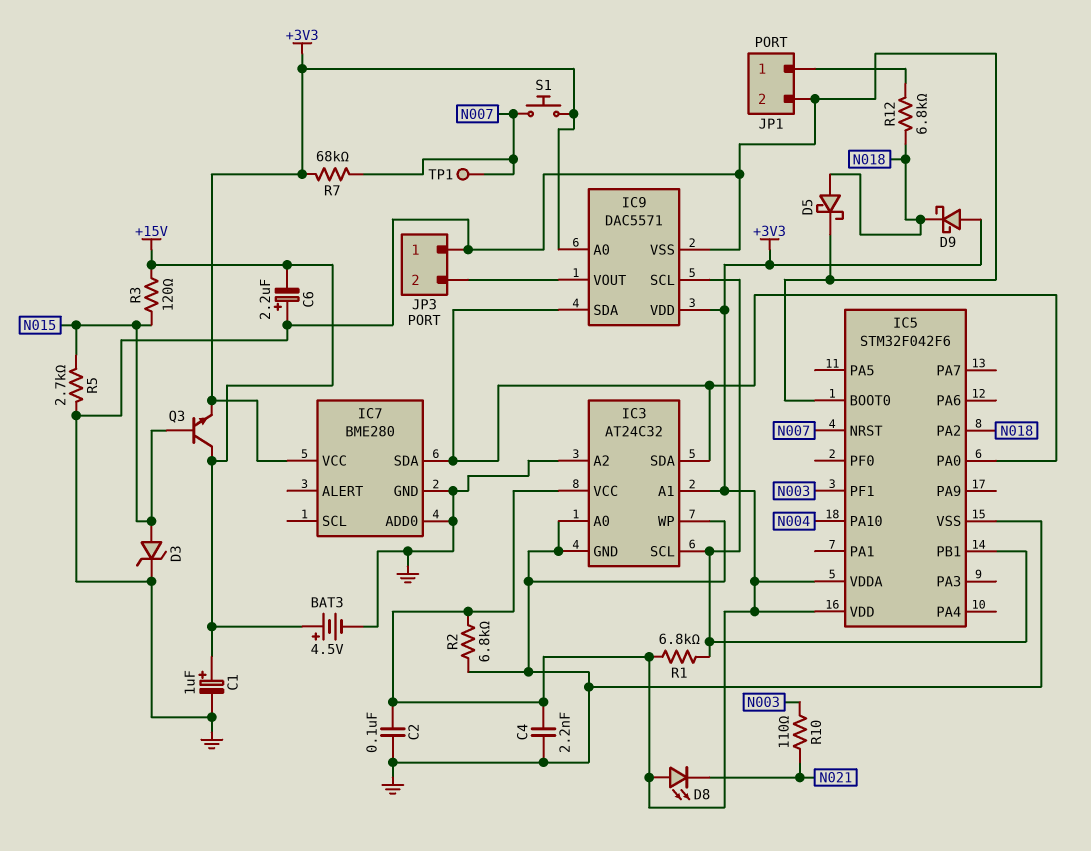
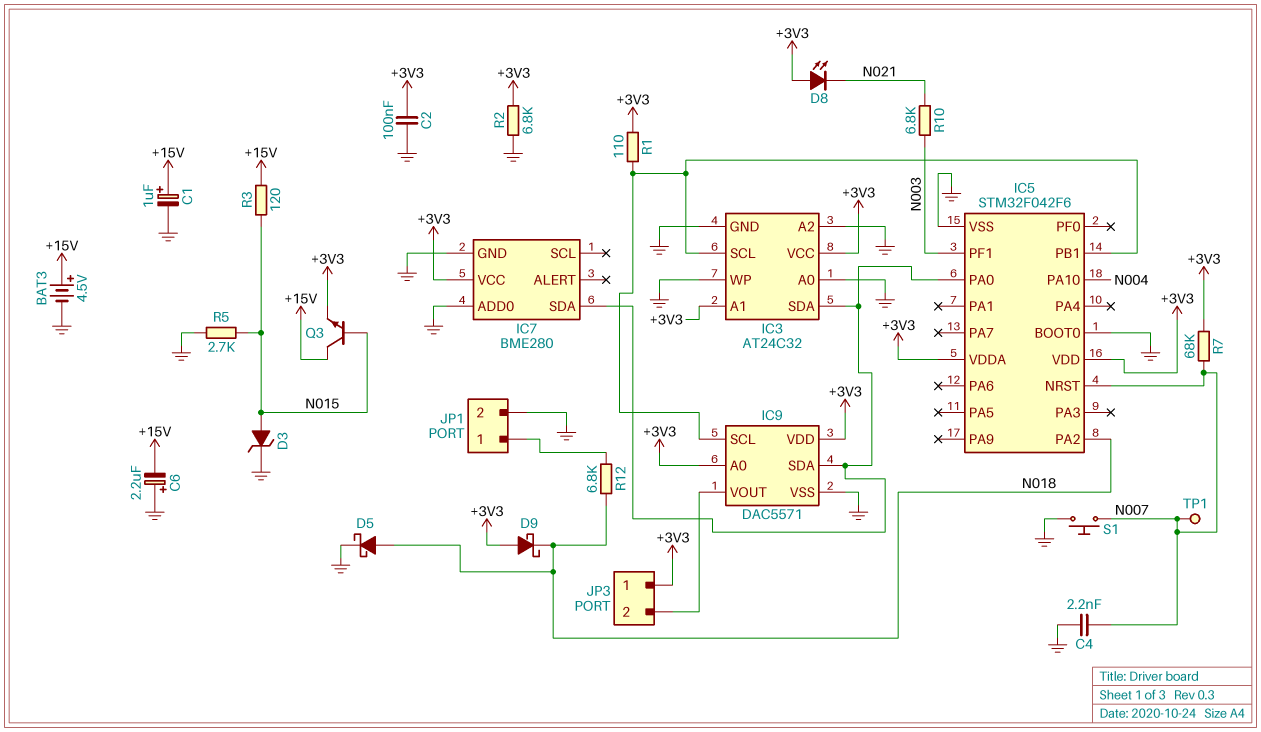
C4: 2.2nF (+3V3, GND) -> 2.2nF (GND, N007)
JP3 pin 1: GND -> +3V3
R1: 6.8k (+3V3, IC3/SCL) -> 110 (+3V3, IC3/SCL)
R10: 110 (N003, N021) -> 6.8k (N003, N021)
S1: button (+3V3, N007) -> button (GND, N007)

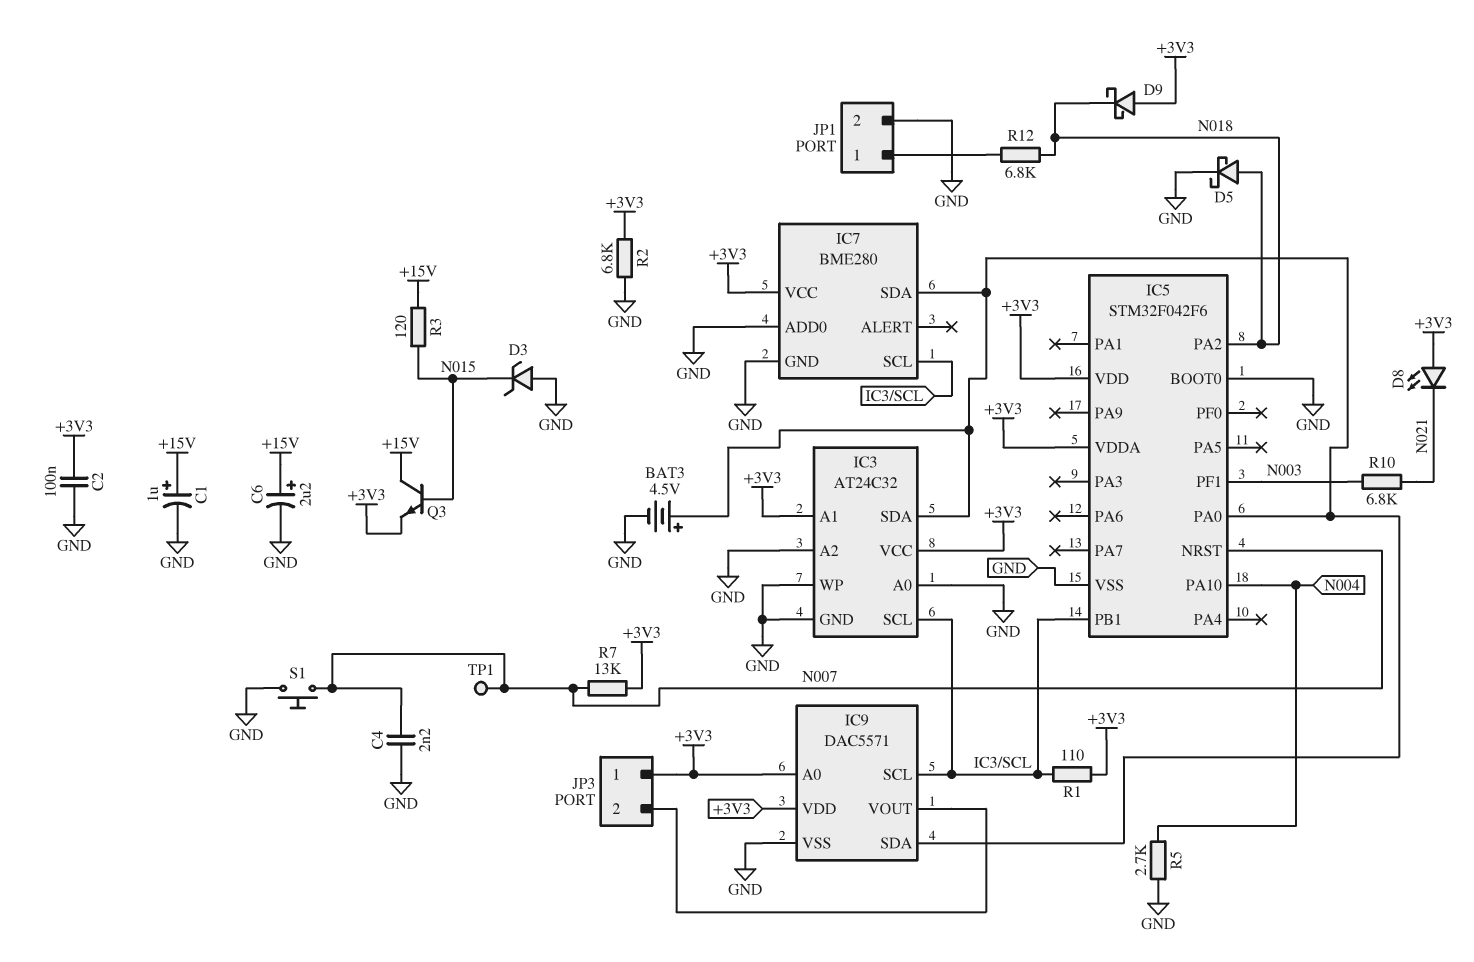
BAT3: 4.5V (plus +15V, minus GND) -> 4.5V (plus IC3/SDA, minus GND)
C6: 2.2uF (plus GND, minus +15V) -> 2.2uF (plus +15V, minus GND)
D3: zener (A N015, K GND) -> zener (A GND, K N015)
IC7 pin SCL: none -> IC3/SCL
R5: 2.7k (GND, N015) -> 2.7k (GND, N004)
R7: 68k (+3V3, N007) -> 13k (+3V3, N007)

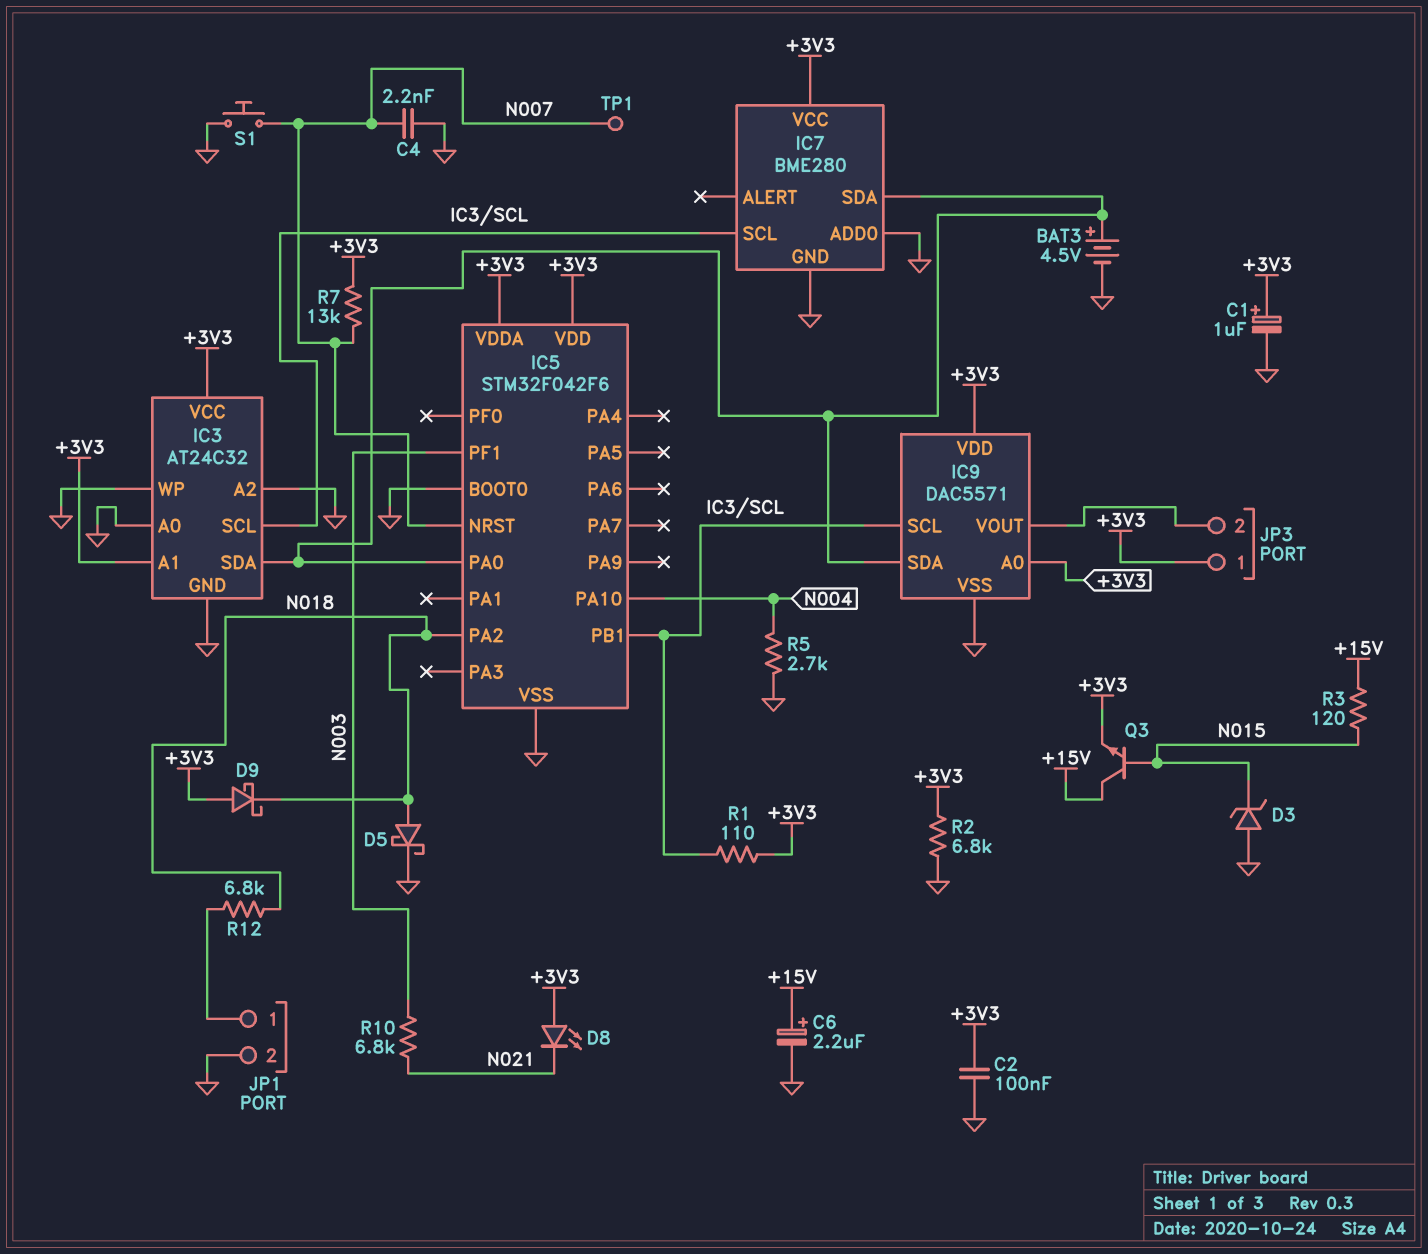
C1: 1uF (plus +15V, minus GND) -> 1uF (plus +3V3, minus GND)

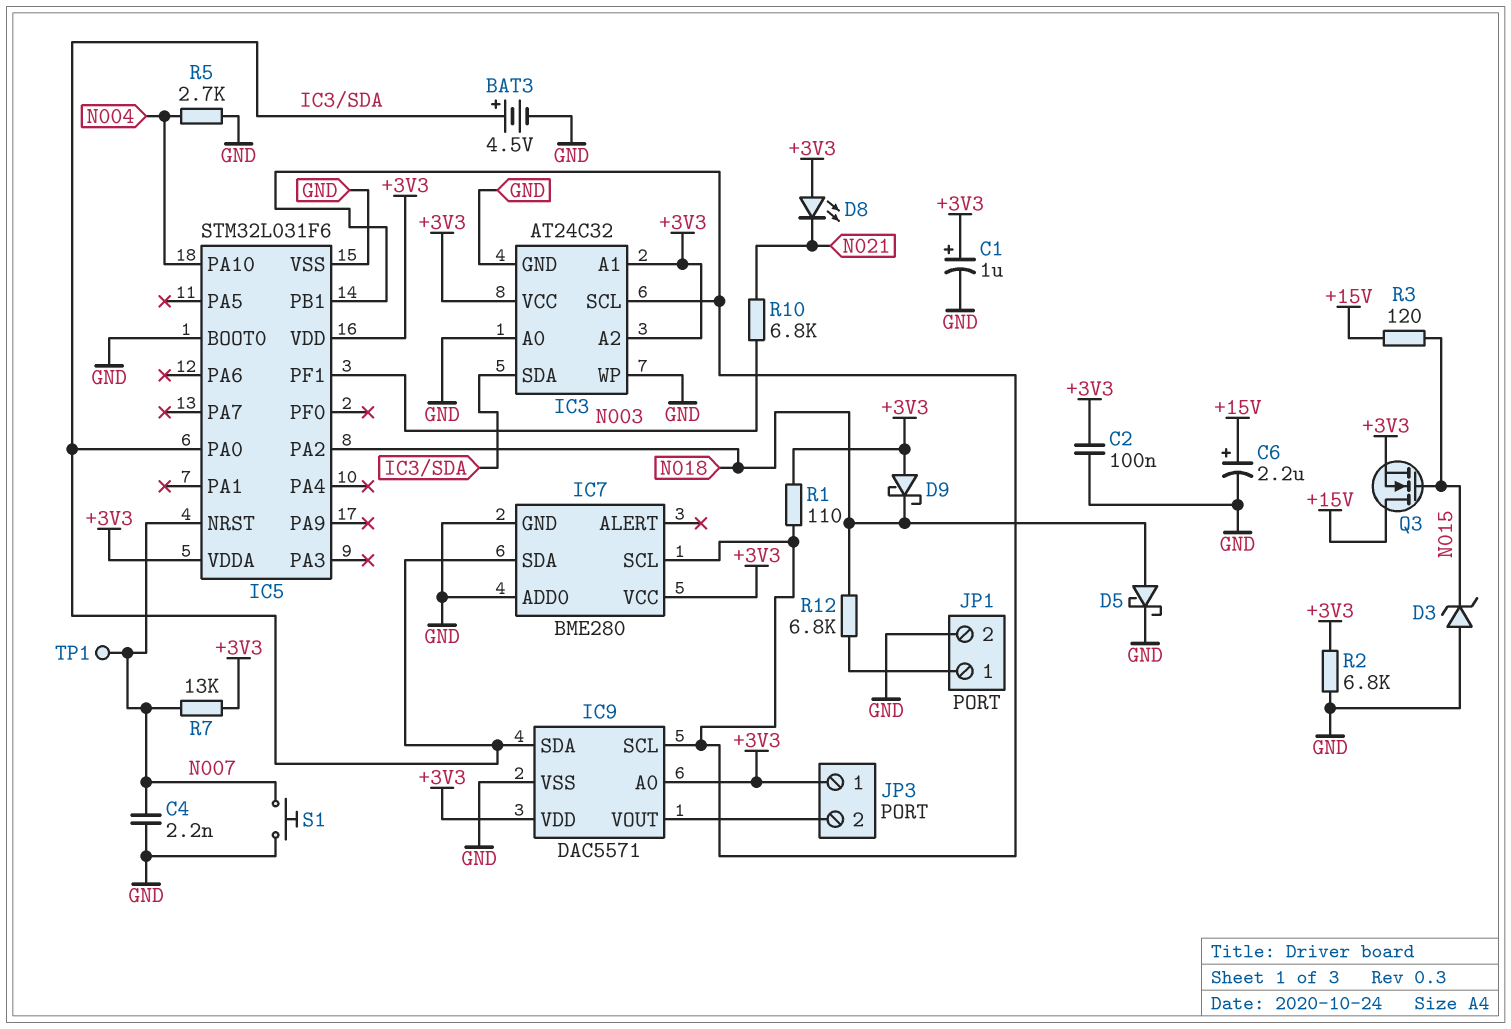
IC3 pin A2: GND -> +3V3
IC5: STM32F042F6 -> STM32L031F6
Q3: NPN (B N015, C +15V, E +3V3) -> NMOS (G N015, D +15V, S +3V3)

